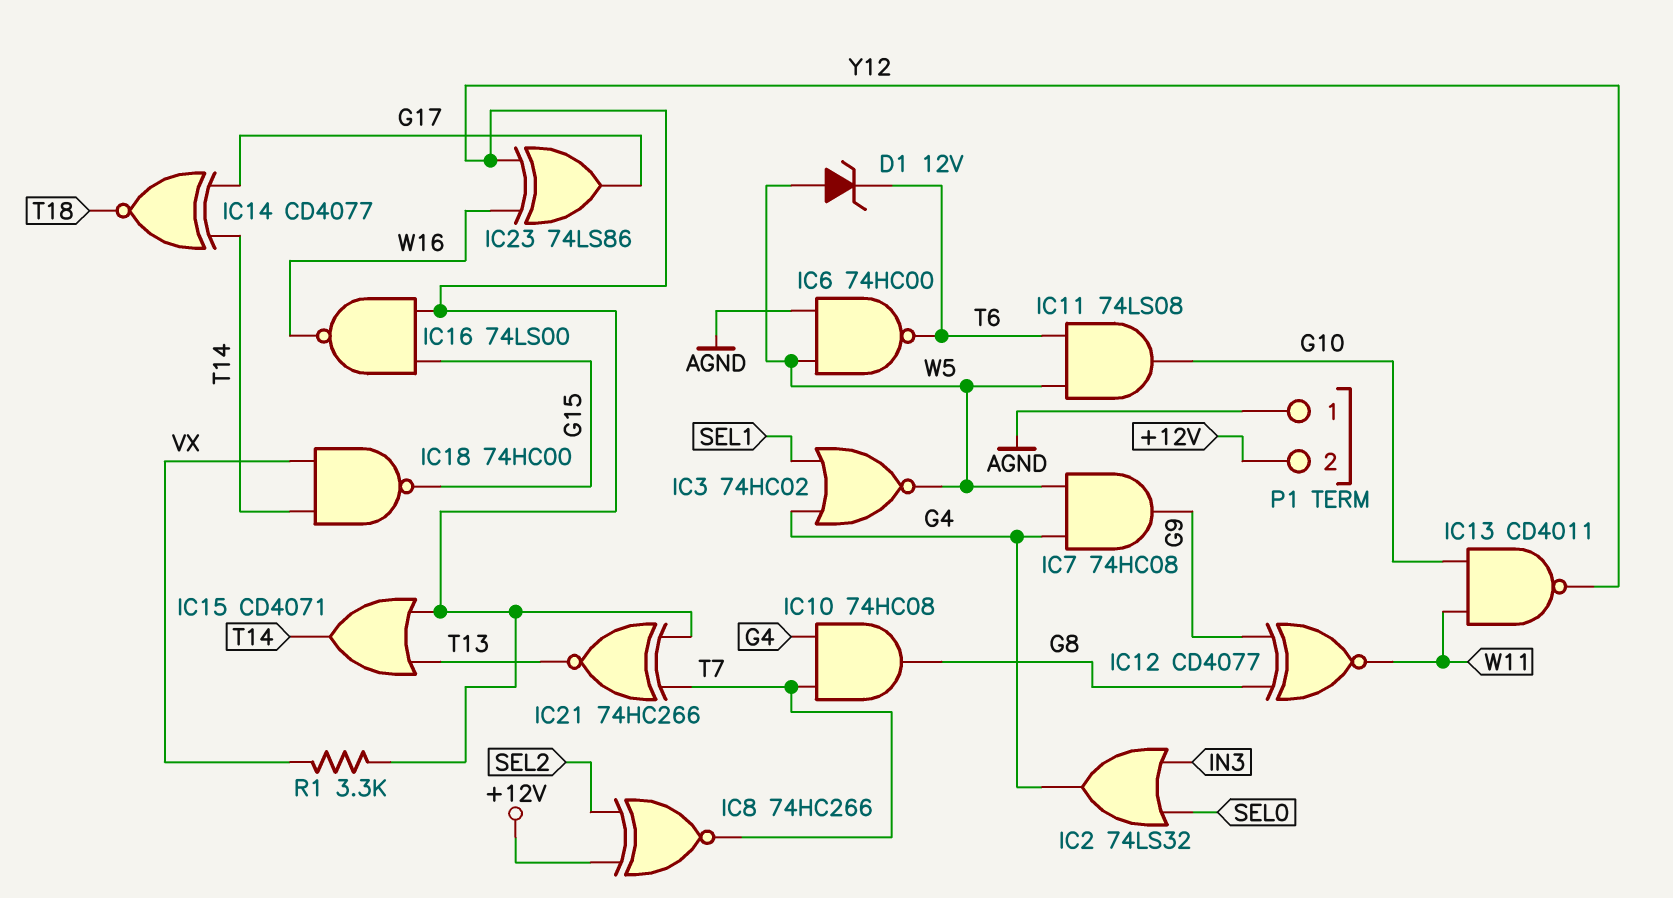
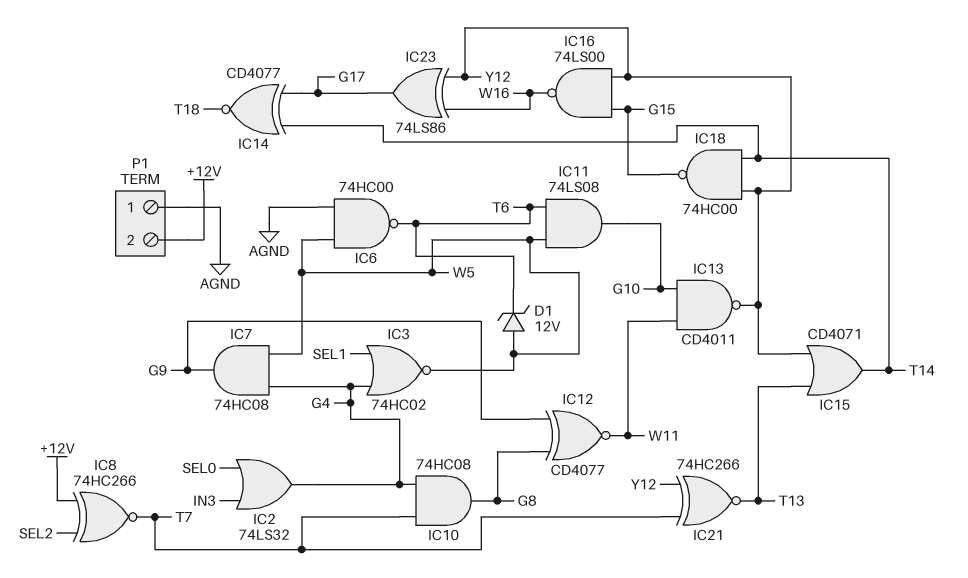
IC18: NAND 74HC00 (in T14, in VX, out G15) -> NAND 74HC00 (in T14, in Y12, out G15)
R1: 3.3k (VX, Y12) -> none

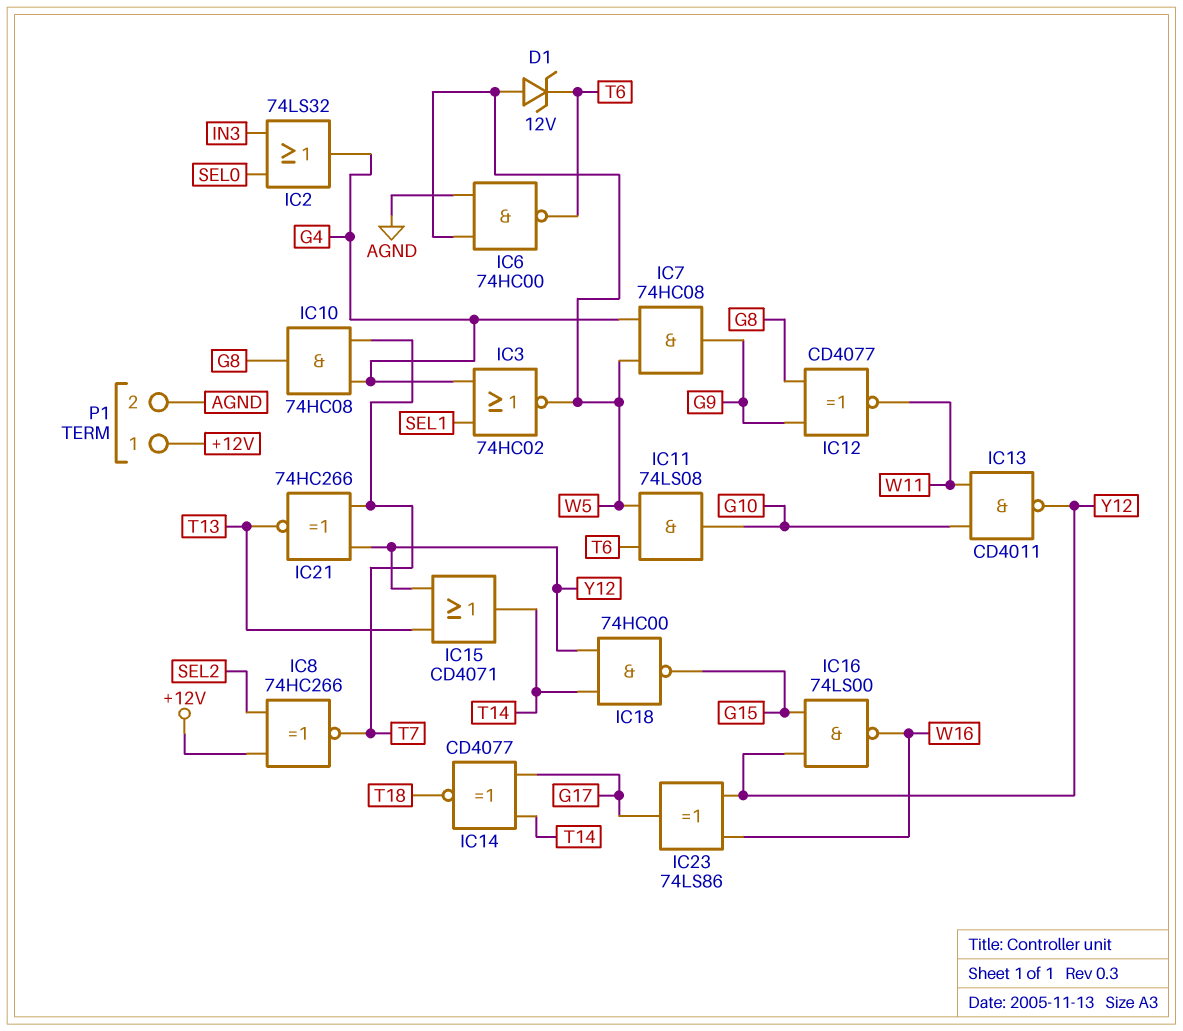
P1 pin 1: AGND -> +12V
P1 pin 2: +12V -> AGND

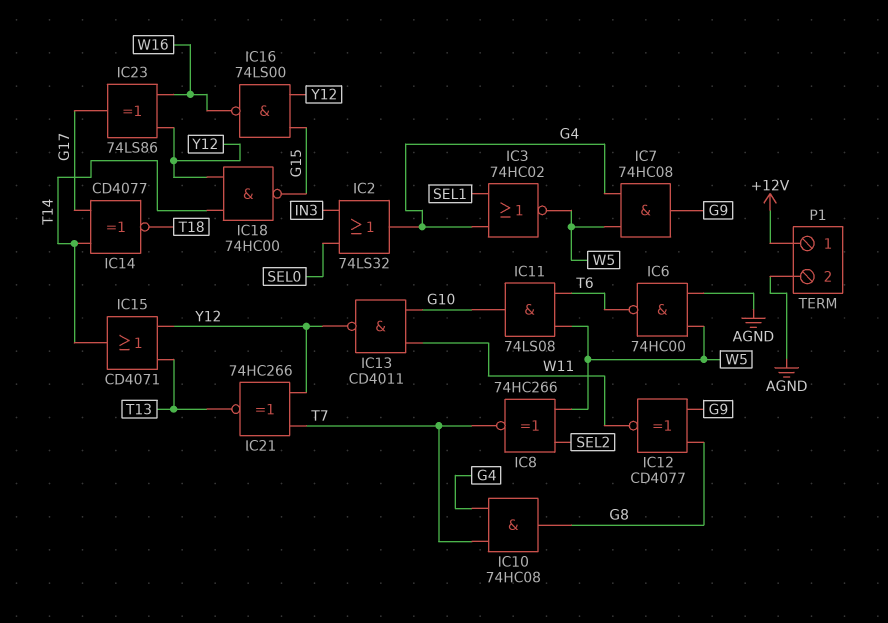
D1: zener 12V (A W5, K T6) -> none
IC8: XNOR 74HC266 (in +12V, in SEL2, out T7) -> XNOR 74HC266 (in SEL2, in W5, out T7)

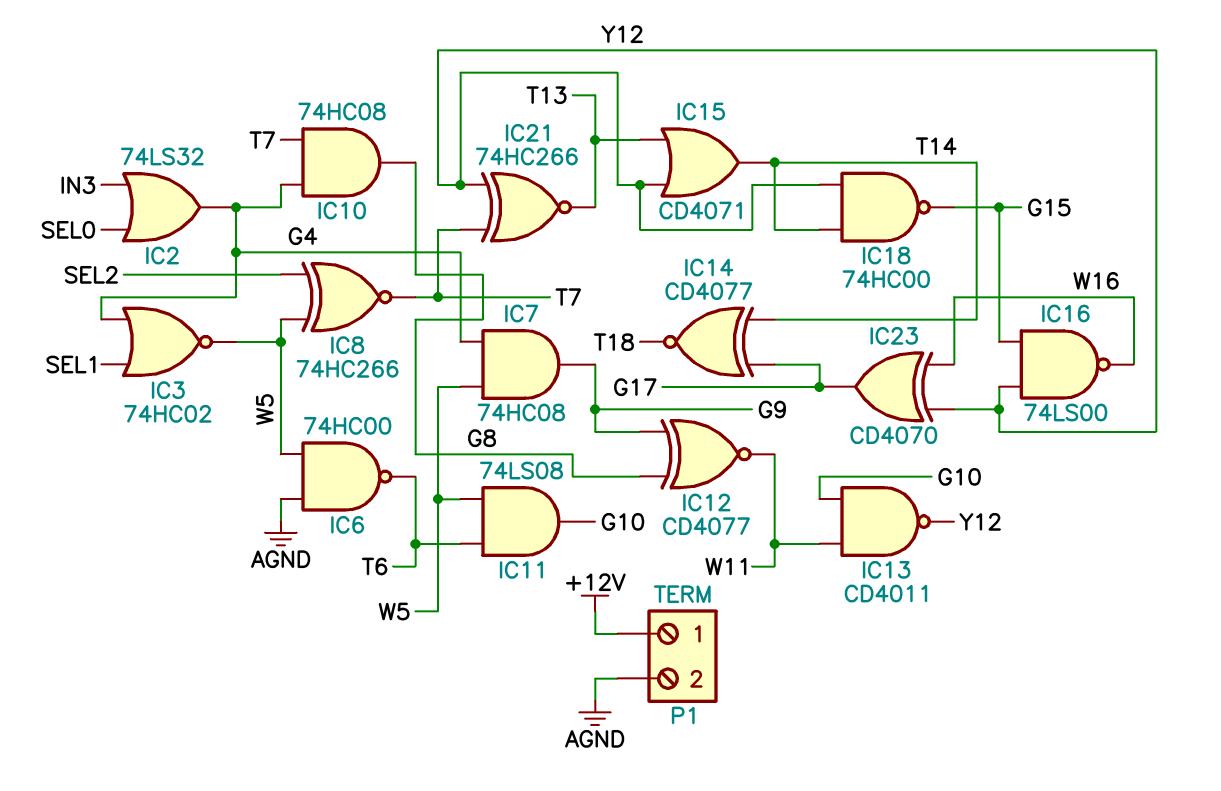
IC23: XOR 74LS86 (in W16, in Y12, out G17) -> XOR CD4070 (in W16, in Y12, out G17)

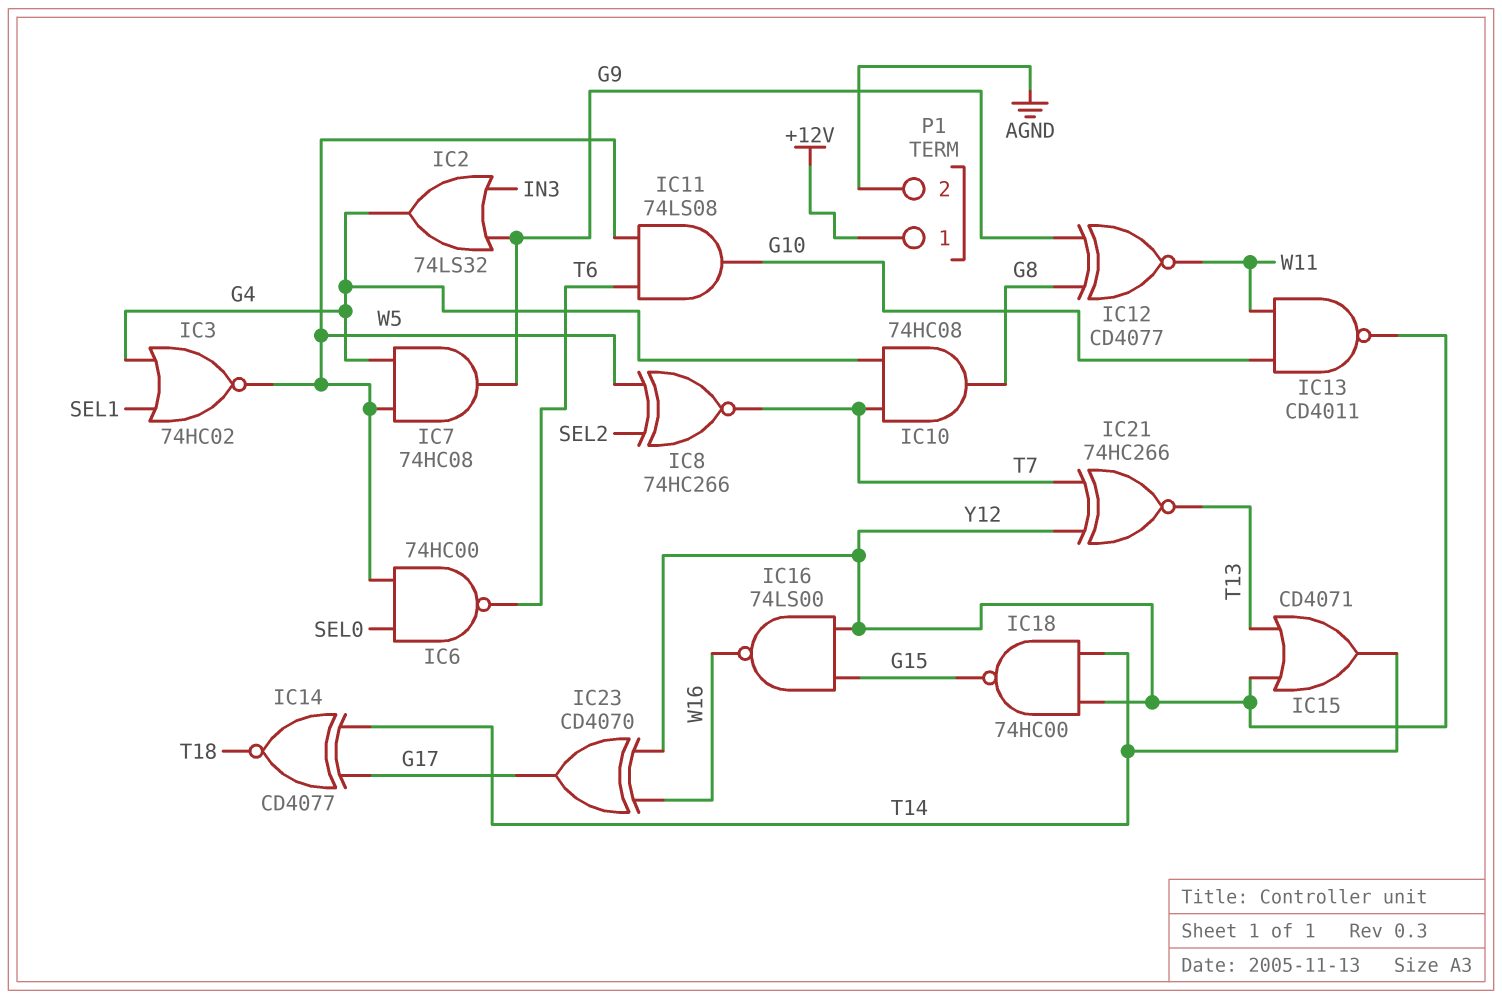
IC2: OR 74LS32 (in IN3, in SEL0, out G4) -> OR 74LS32 (in G9, in IN3, out G4)
IC6: NAND 74HC00 (in AGND, in W5, out T6) -> NAND 74HC00 (in SEL0, in W5, out T6)

